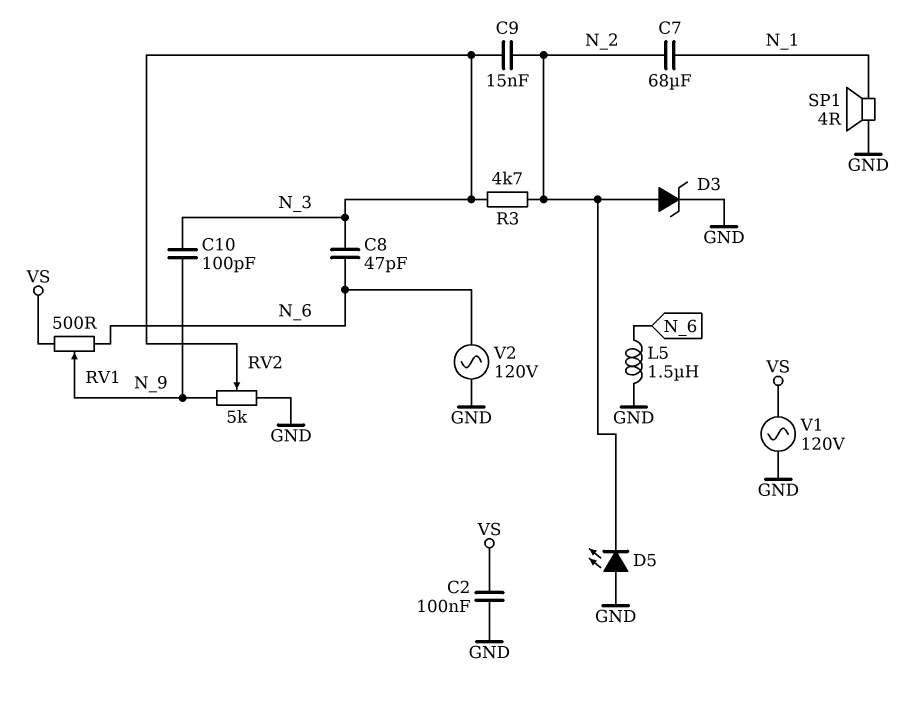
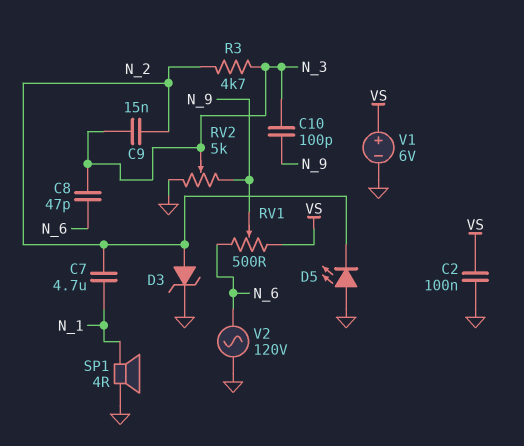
C7: 68uF (N_1, N_2) -> 4.7uF (N_1, N_2)
L5: 1.5uH (GND, N_6) -> none
V1: AC 120V (GND, VS) -> 6V (plus VS, minus GND)

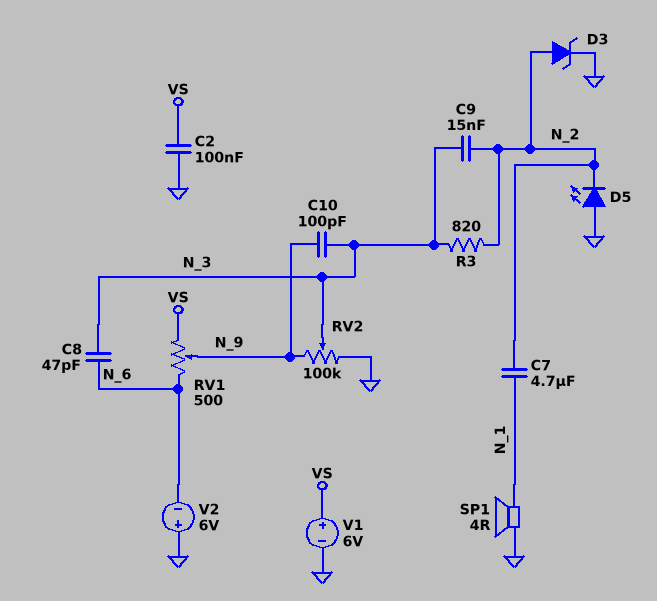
R3: 4.7k (N_2, N_3) -> 820 (N_2, N_3)
RV2: 5k (GND, N_9, wiper N_3) -> 100k (GND, N_9, wiper N_3)
V2: AC 120V (GND, N_6) -> 6V (plus GND, minus N_6)

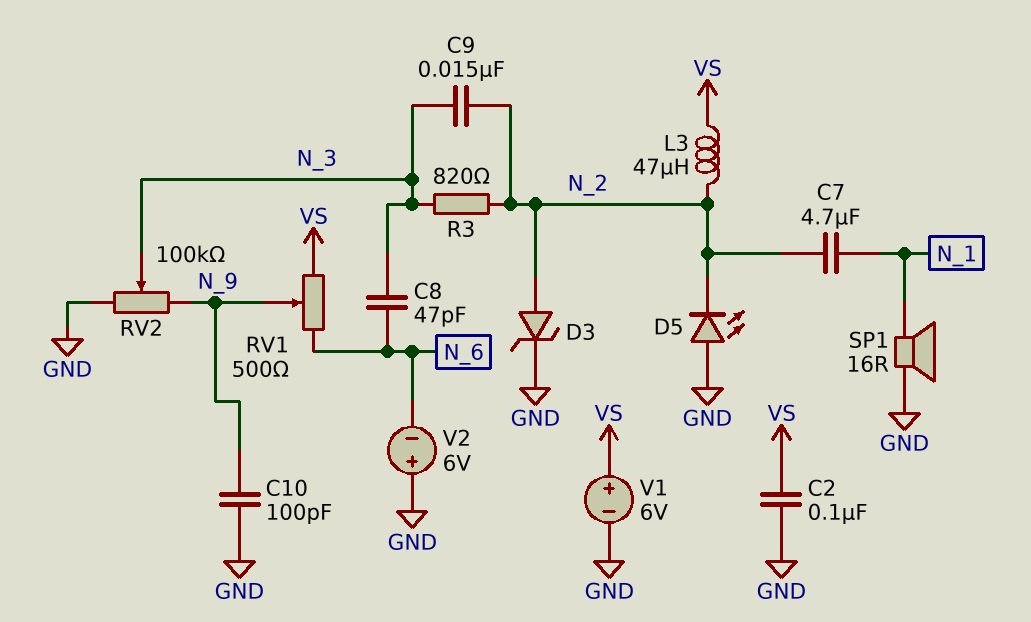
C10: 100pF (N_3, N_9) -> 100pF (GND, N_9)
L3: none -> 47uH (N_2, VS)
SP1: speaker 4R (GND, N_1) -> speaker 16R (GND, N_1)

